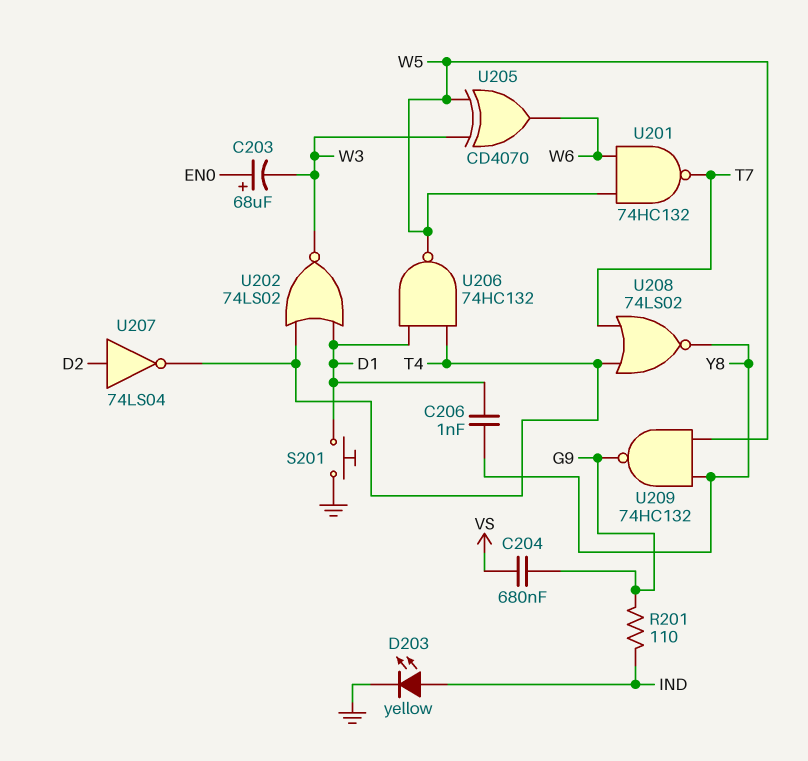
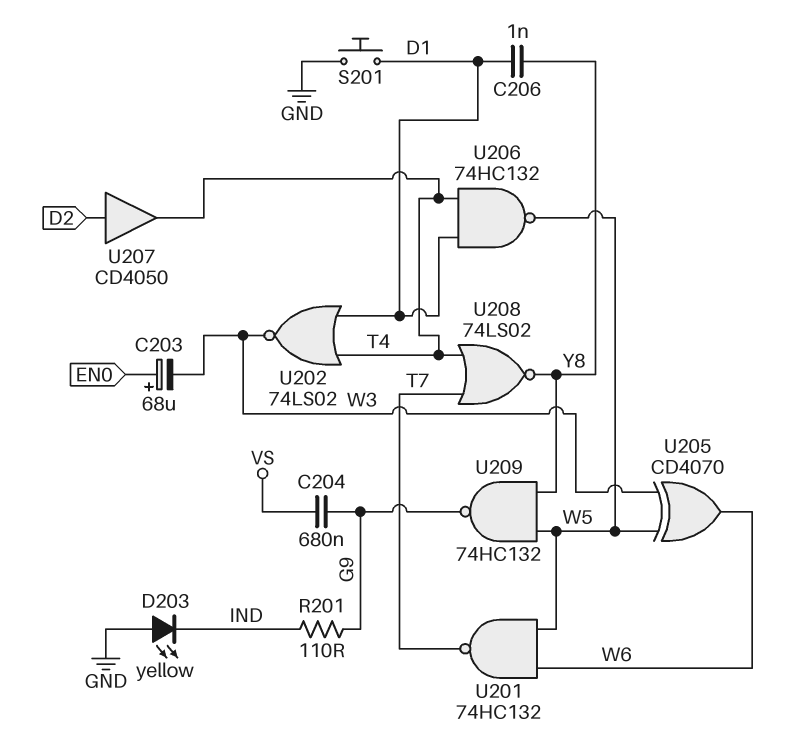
D203: LED yellow (A IND, K GND) -> LED yellow (A GND, K IND)
U207: NOT 74LS04 (in D2, out T4) -> buffer CD4050 (in D2, out T4)

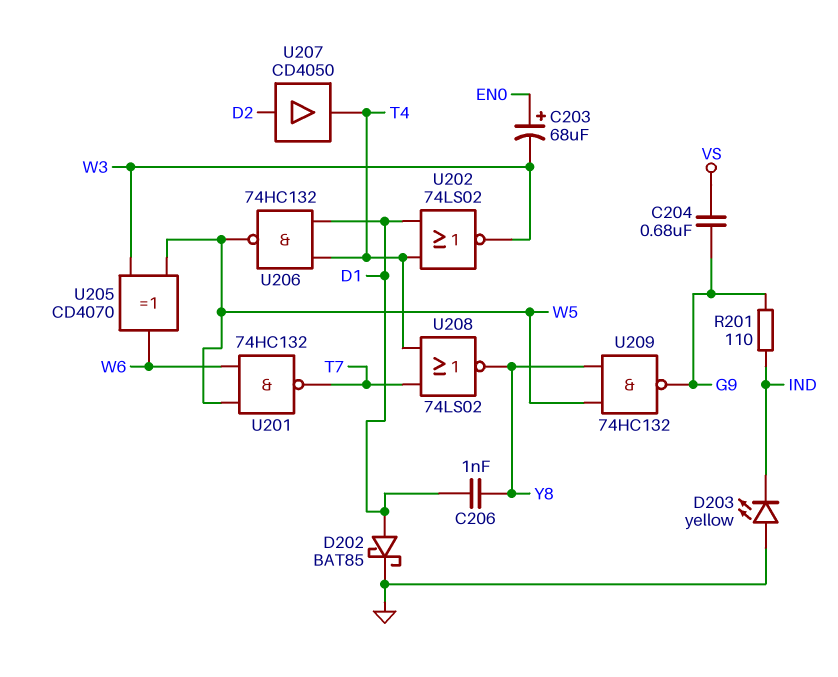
D202: none -> schottky BAT85 (A D1, K GND)
S201: button (D1, GND) -> none

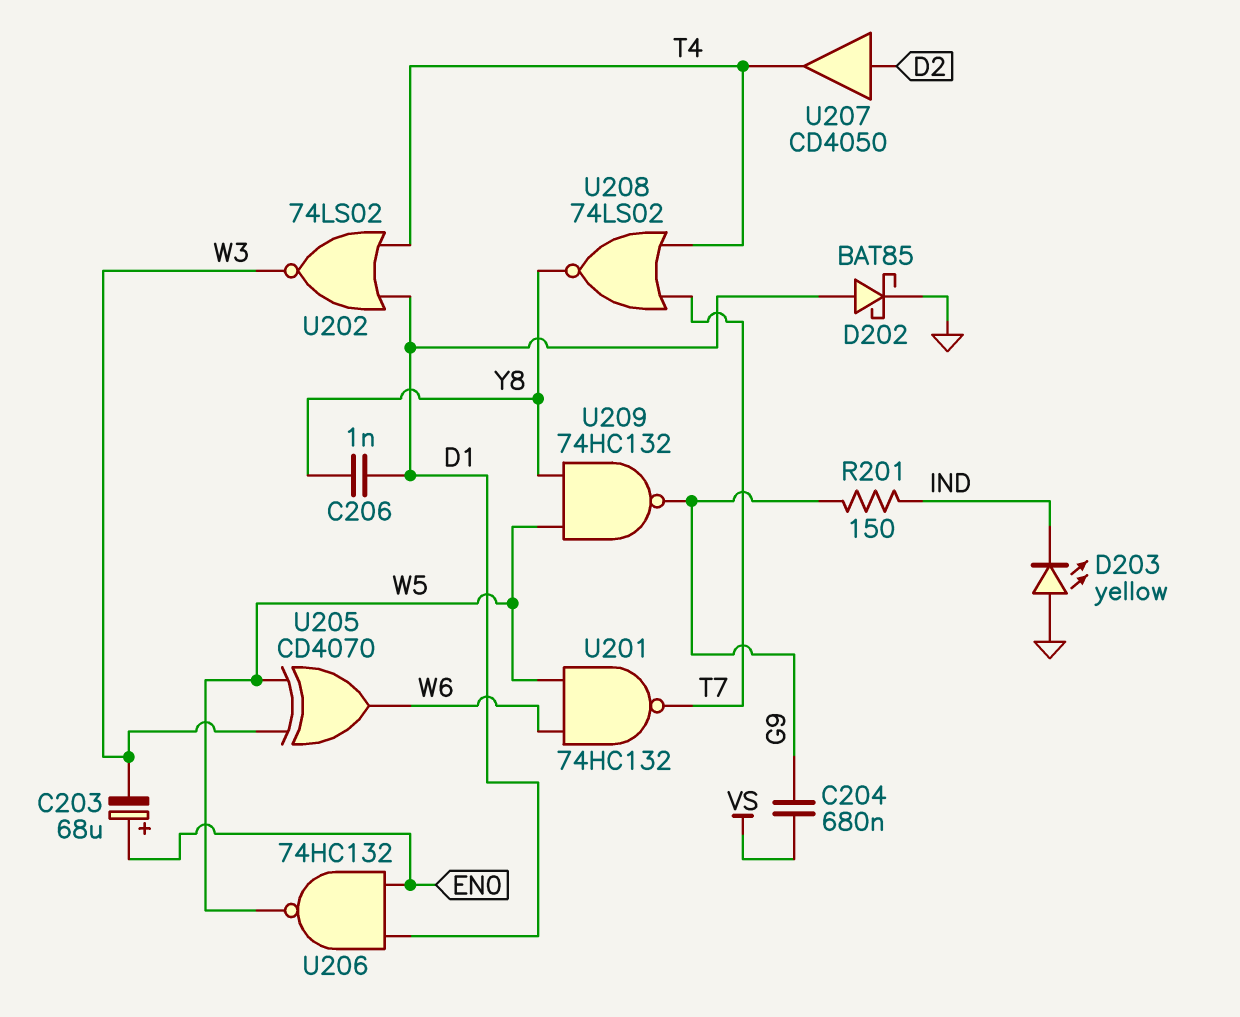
R201: 110 (G9, IND) -> 150 (G9, IND)
U206: NAND 74HC132 (in D1, in T4, out W5) -> NAND 74HC132 (in D1, in EN0, out W5)

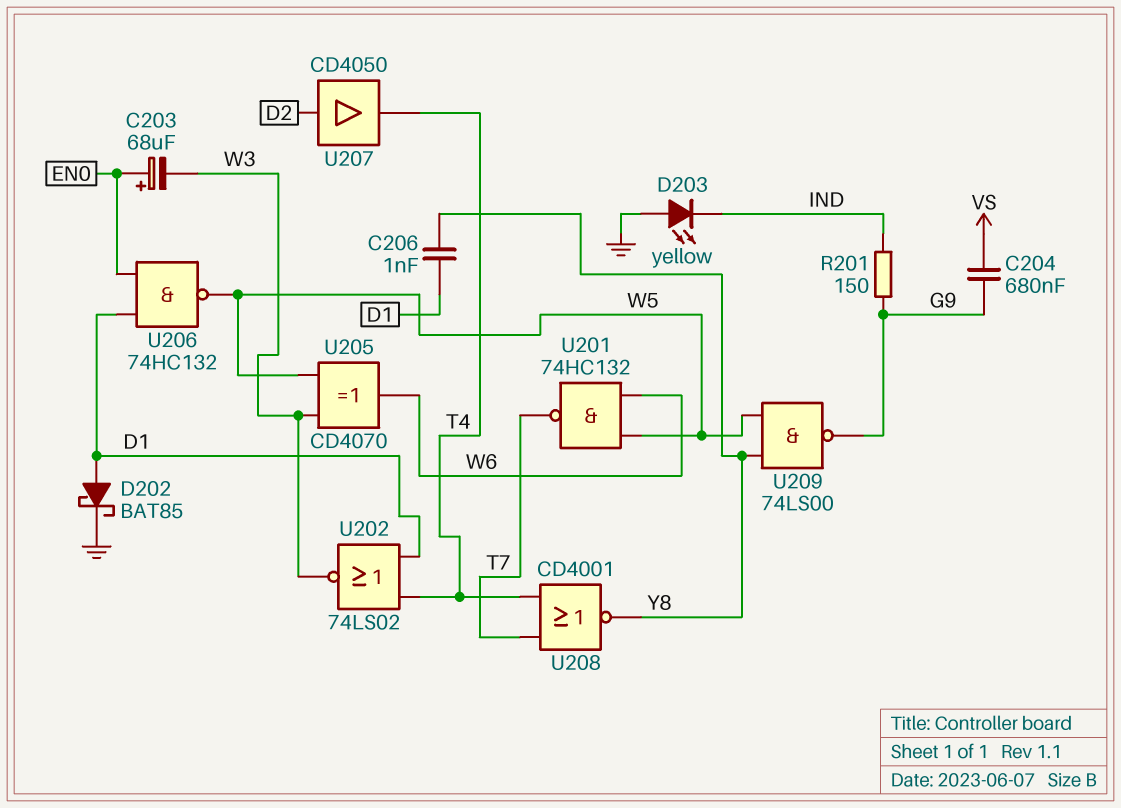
U208: NOR 74LS02 (in T4, in T7, out Y8) -> NOR CD4001 (in T4, in T7, out Y8)
U209: NAND 74HC132 (in W5, in Y8, out G9) -> NAND 74LS00 (in W5, in Y8, out G9)

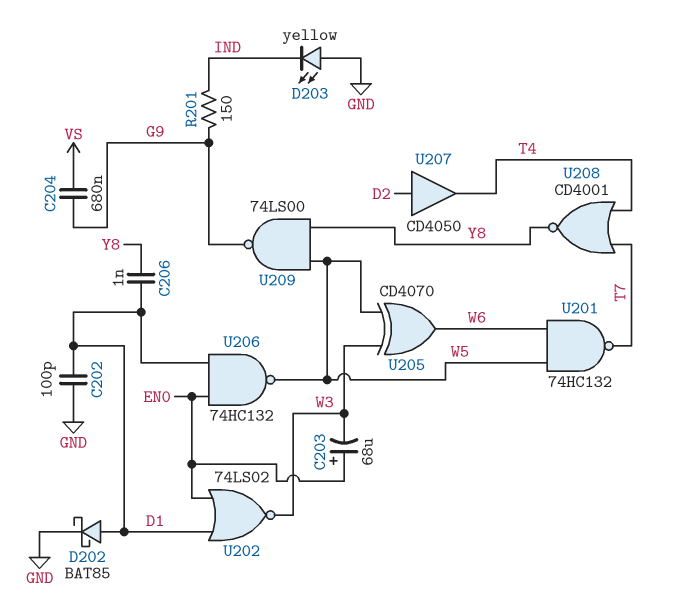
C202: none -> 100pF (D1, GND)
U202: NOR 74LS02 (in D1, in T4, out W3) -> NOR 74LS02 (in D1, in EN0, out W3)

